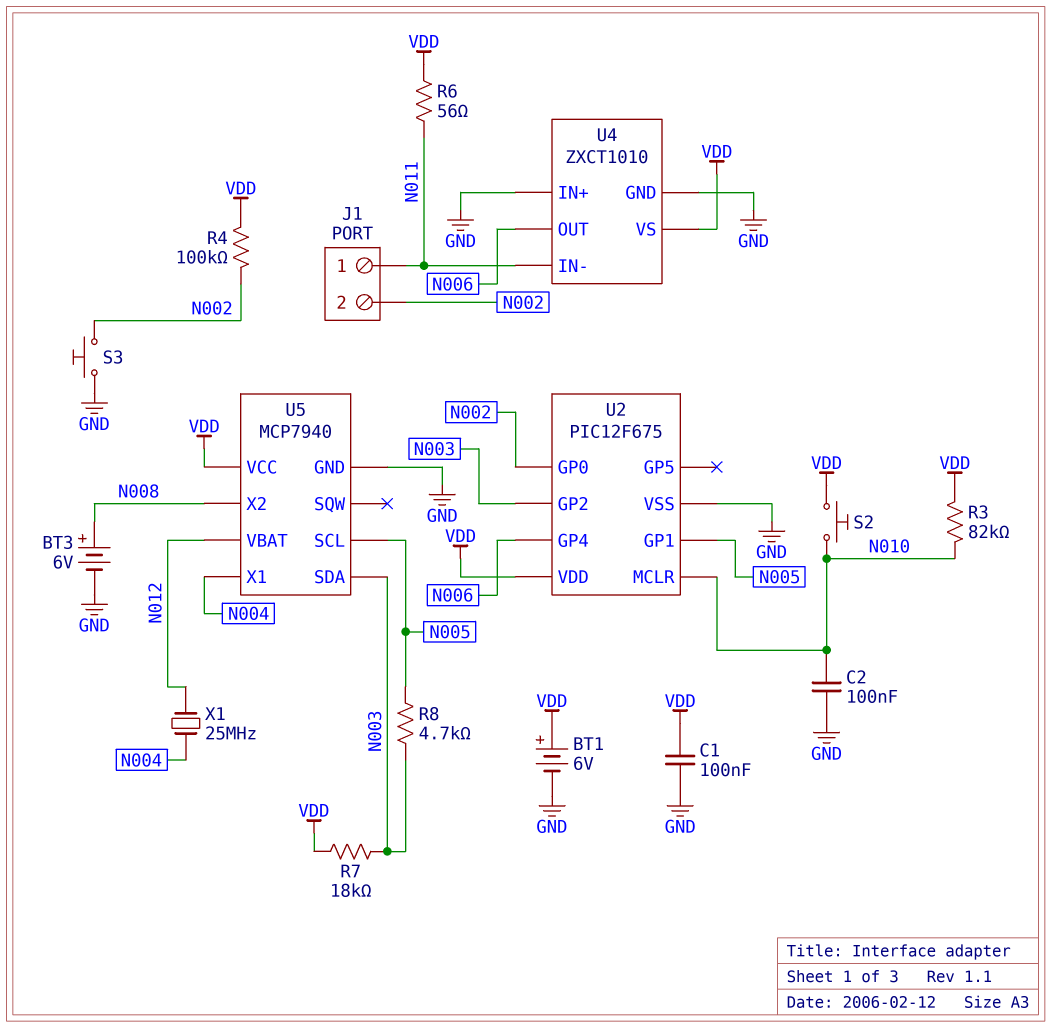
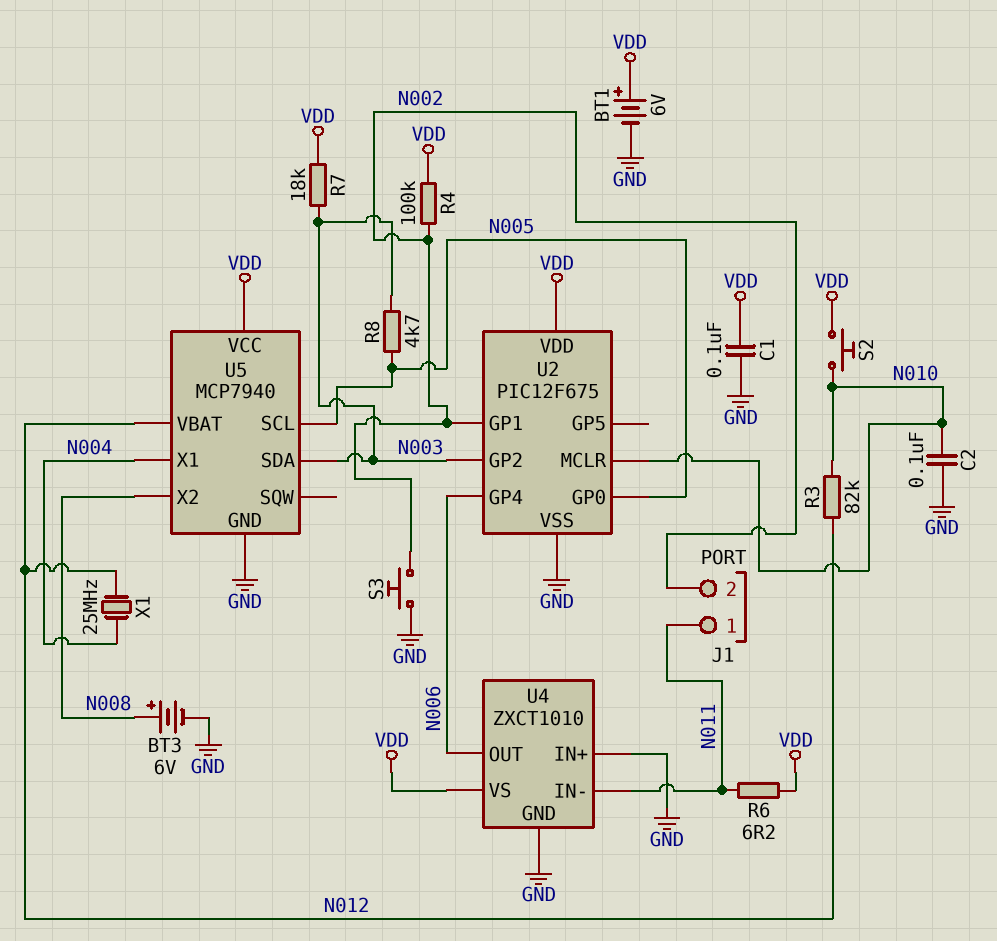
R3: 82k (N010, VDD) -> 82k (N010, N012)
R6: 56 (N011, VDD) -> 6.2 (N011, VDD)
U2 pin GP0: N002 -> N005
U2 pin GP1: N005 -> N002

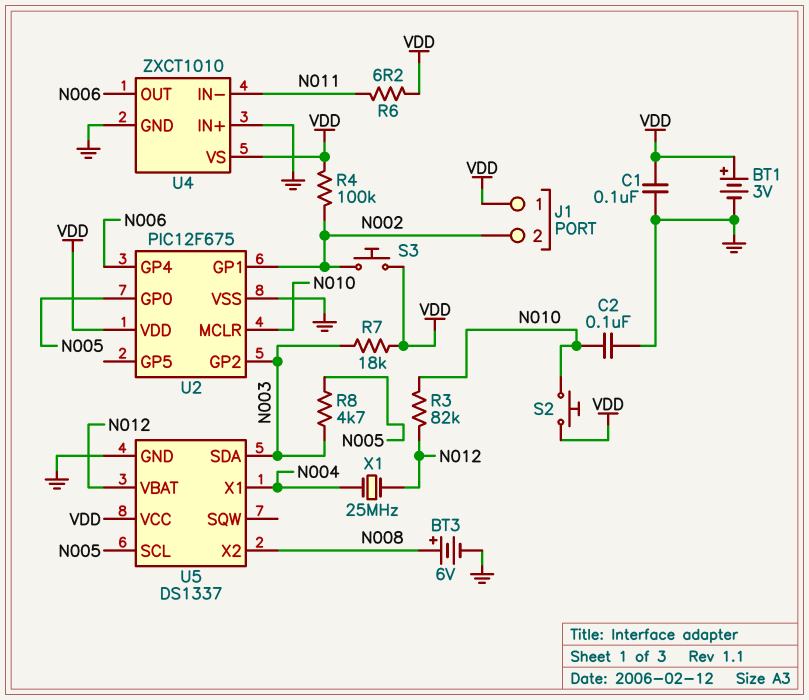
BT1: 6V (plus VDD, minus GND) -> 3V (plus VDD, minus GND)
J1 pin 1: N011 -> VDD
S3: button (GND, N002) -> button (N002, VDD)
U5: MCP7940 -> DS1337

